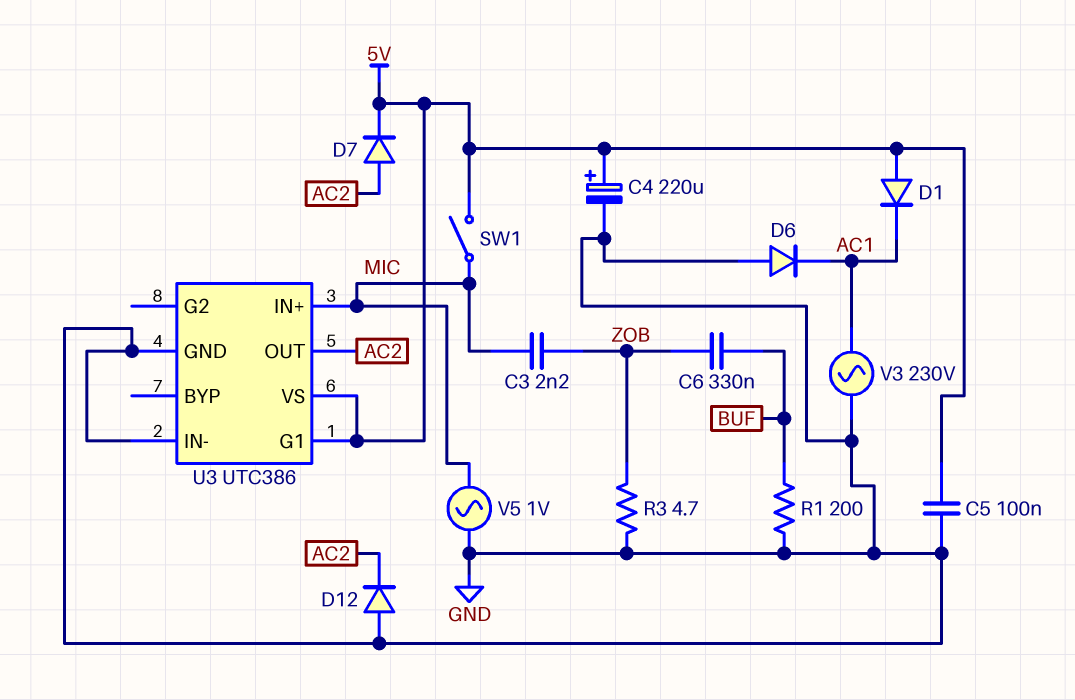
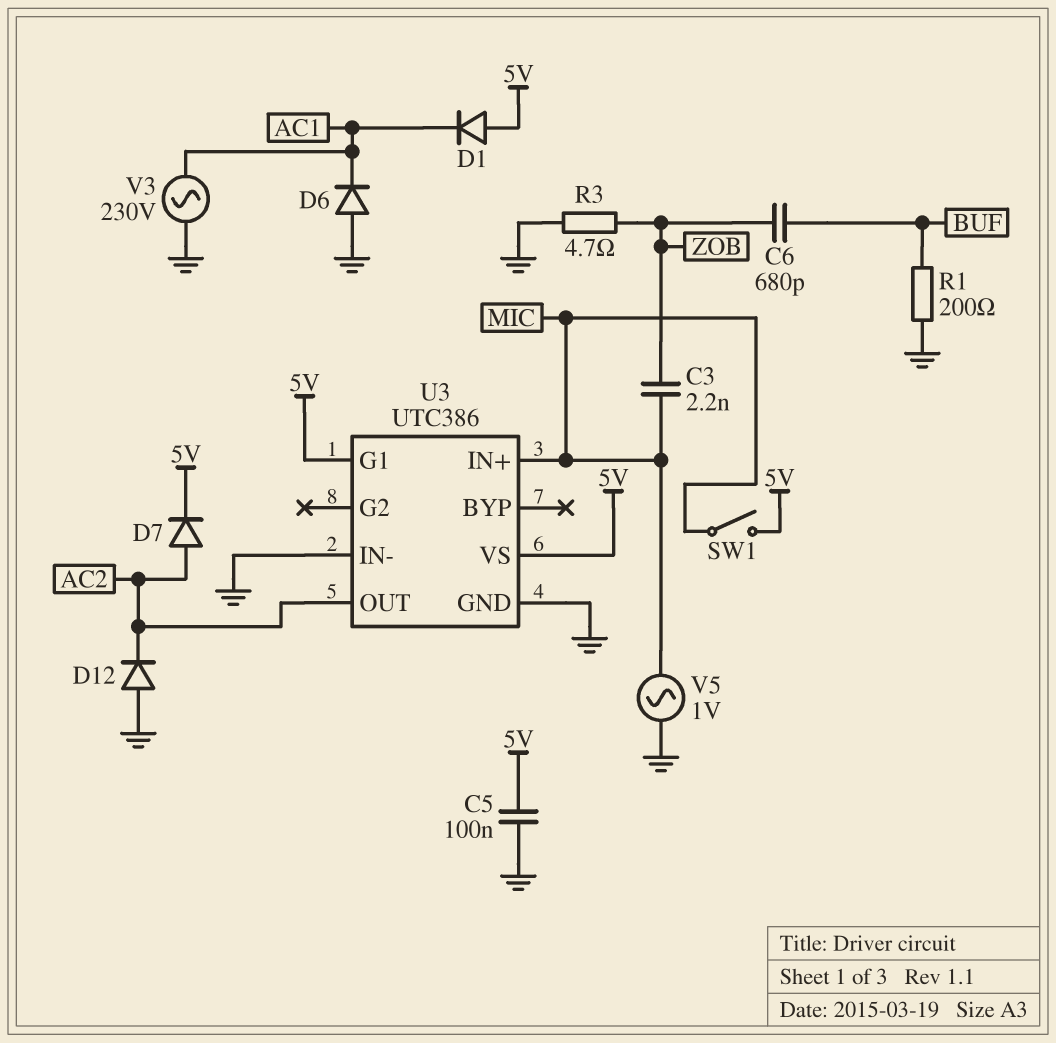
C4: 220uF (plus 5V, minus GND) -> none
C6: 330nF (BUF, ZOB) -> 680pF (BUF, ZOB)

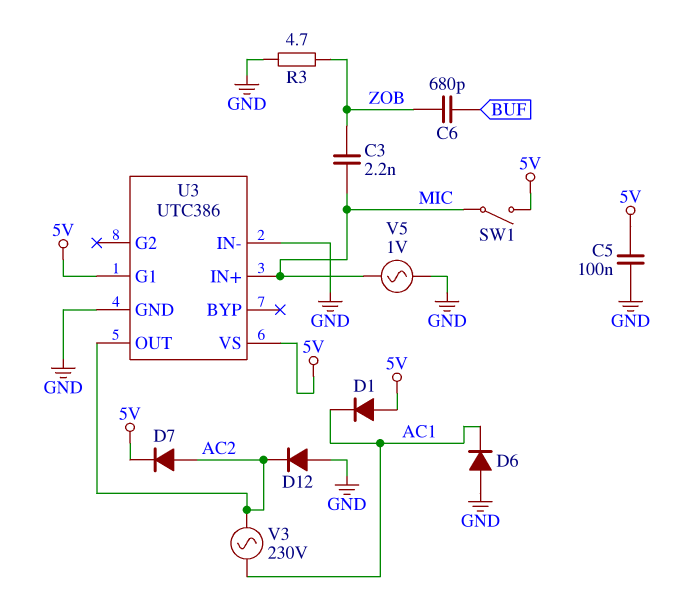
R1: 200 (BUF, GND) -> none
V3: AC 230V (AC1, GND) -> AC 230V (AC1, AC2)

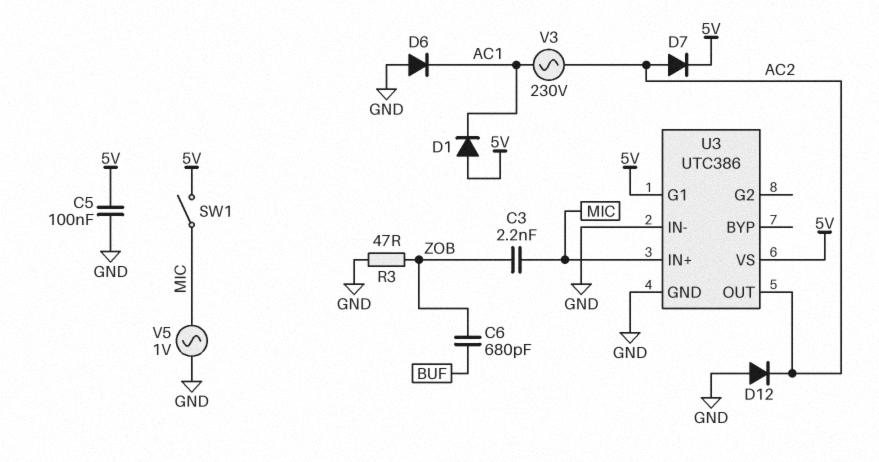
R3: 4.7 (GND, ZOB) -> 47 (GND, ZOB)

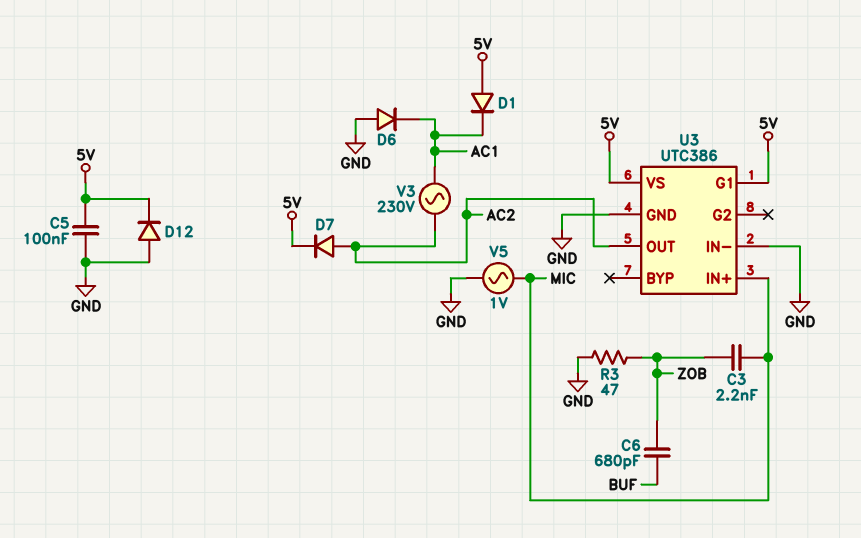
D12: diode (A GND, K AC2) -> diode (A GND, K 5V)
SW1: switch (5V, MIC) -> none

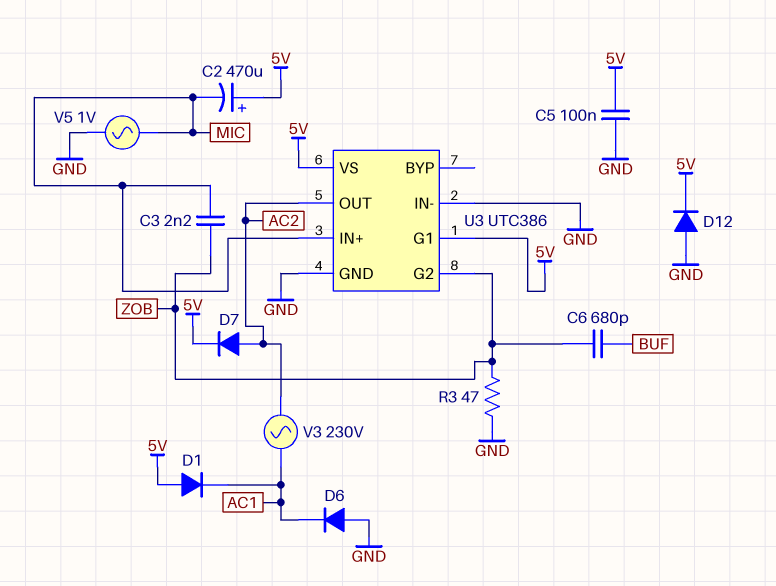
C2: none -> 470uF (plus 5V, minus MIC)
U3 pin G2: none -> ZOB

